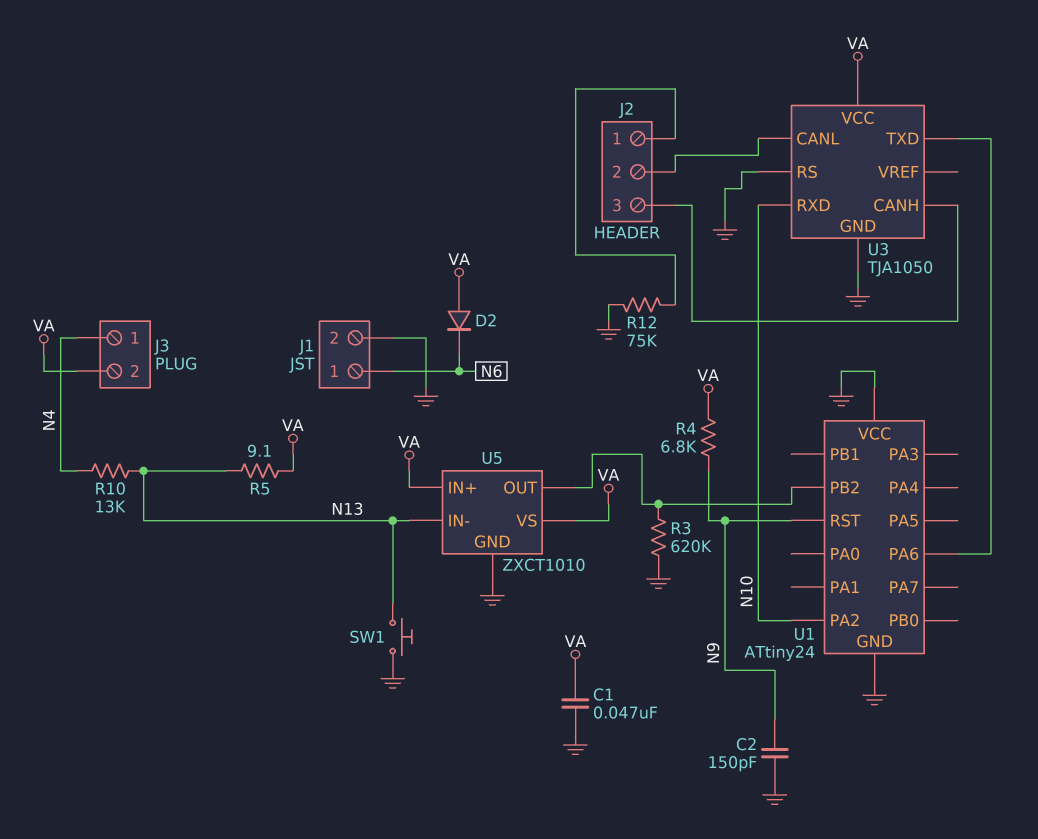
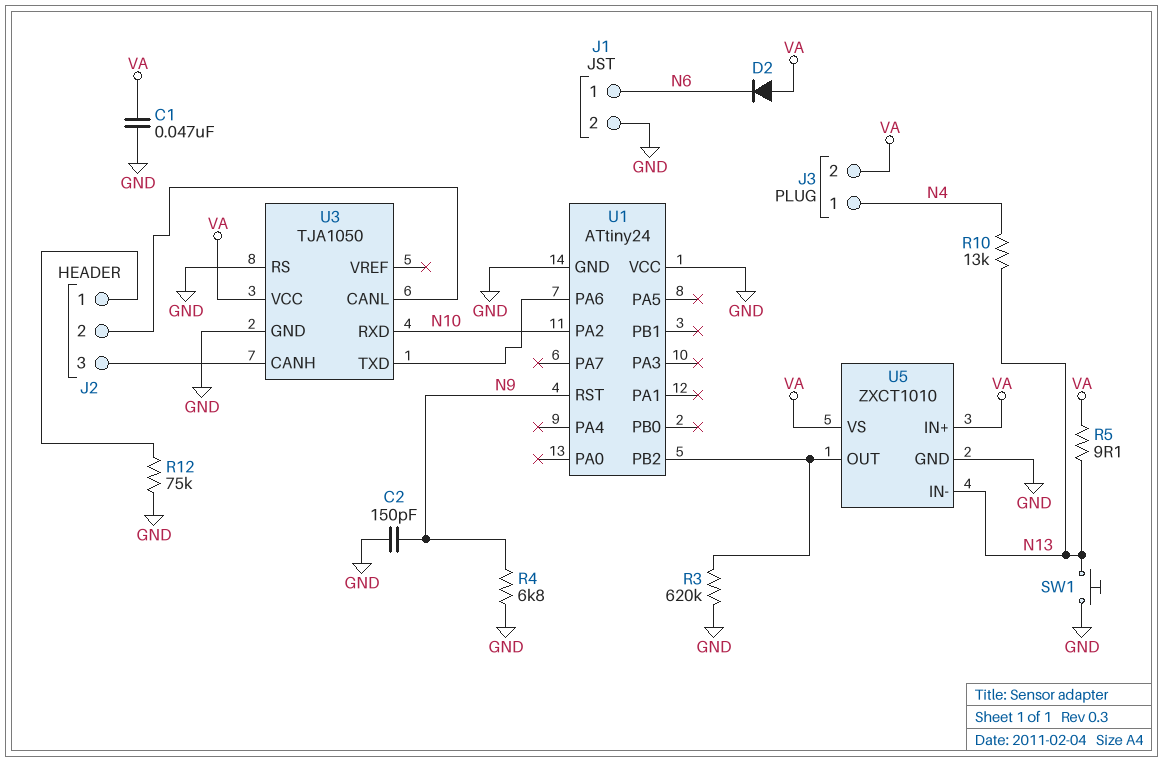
R4: 6.8k (N9, VA) -> 6.8k (GND, N9)

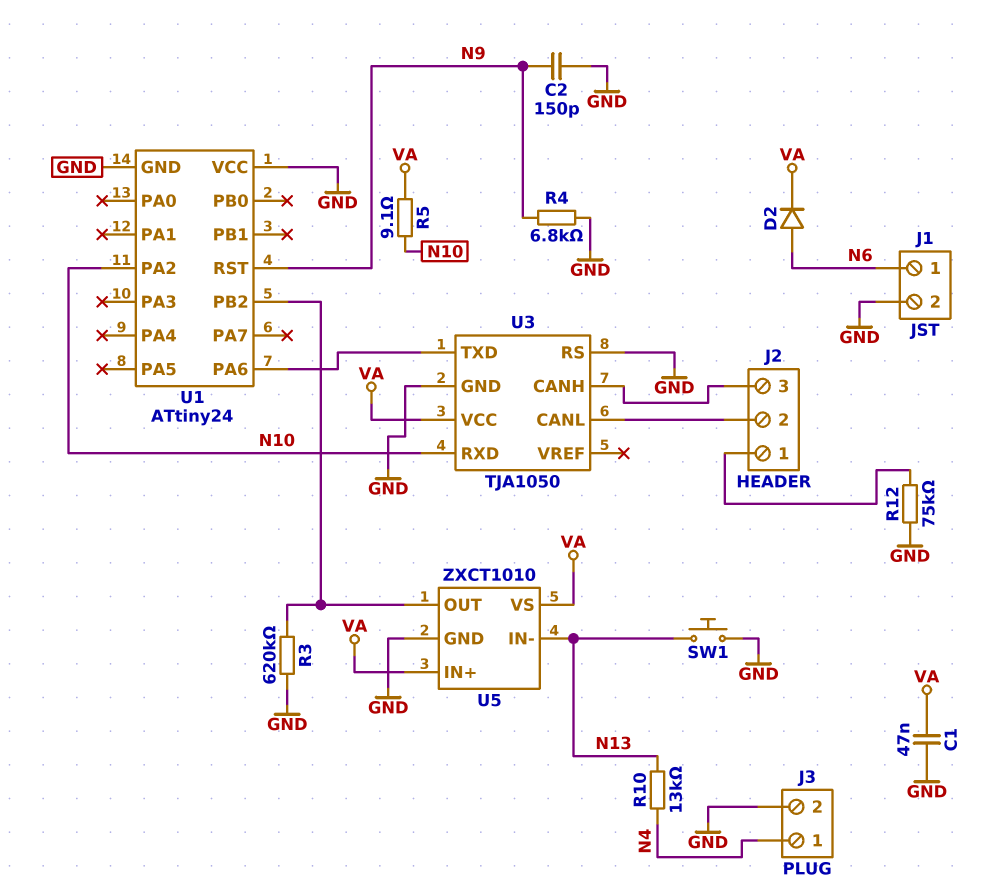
D2: diode (A VA, K N6) -> diode (A N6, K VA)
J3 pin 2: VA -> GND
R5: 9.1 (N13, VA) -> 9.1 (N10, VA)

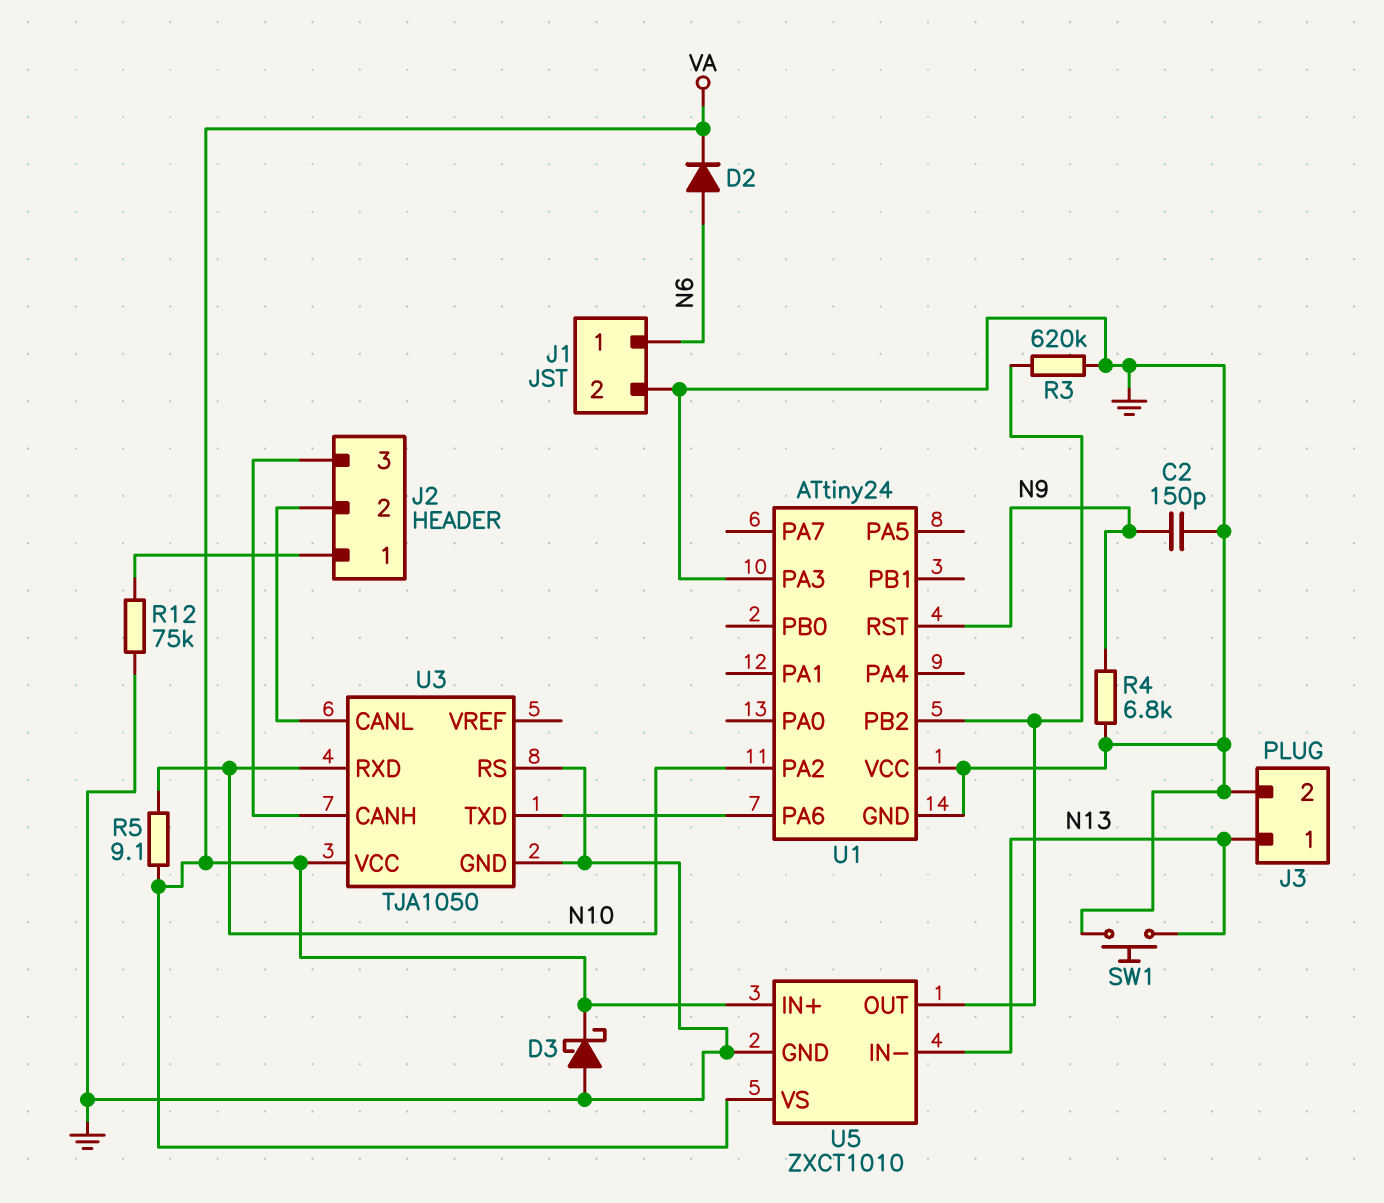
C1: 47nF (GND, VA) -> none
D3: none -> schottky (A GND, K VA)
J3 pin 1: N4 -> N13
R10: 13k (N4, N13) -> none
U1 pin PA3: none -> GND

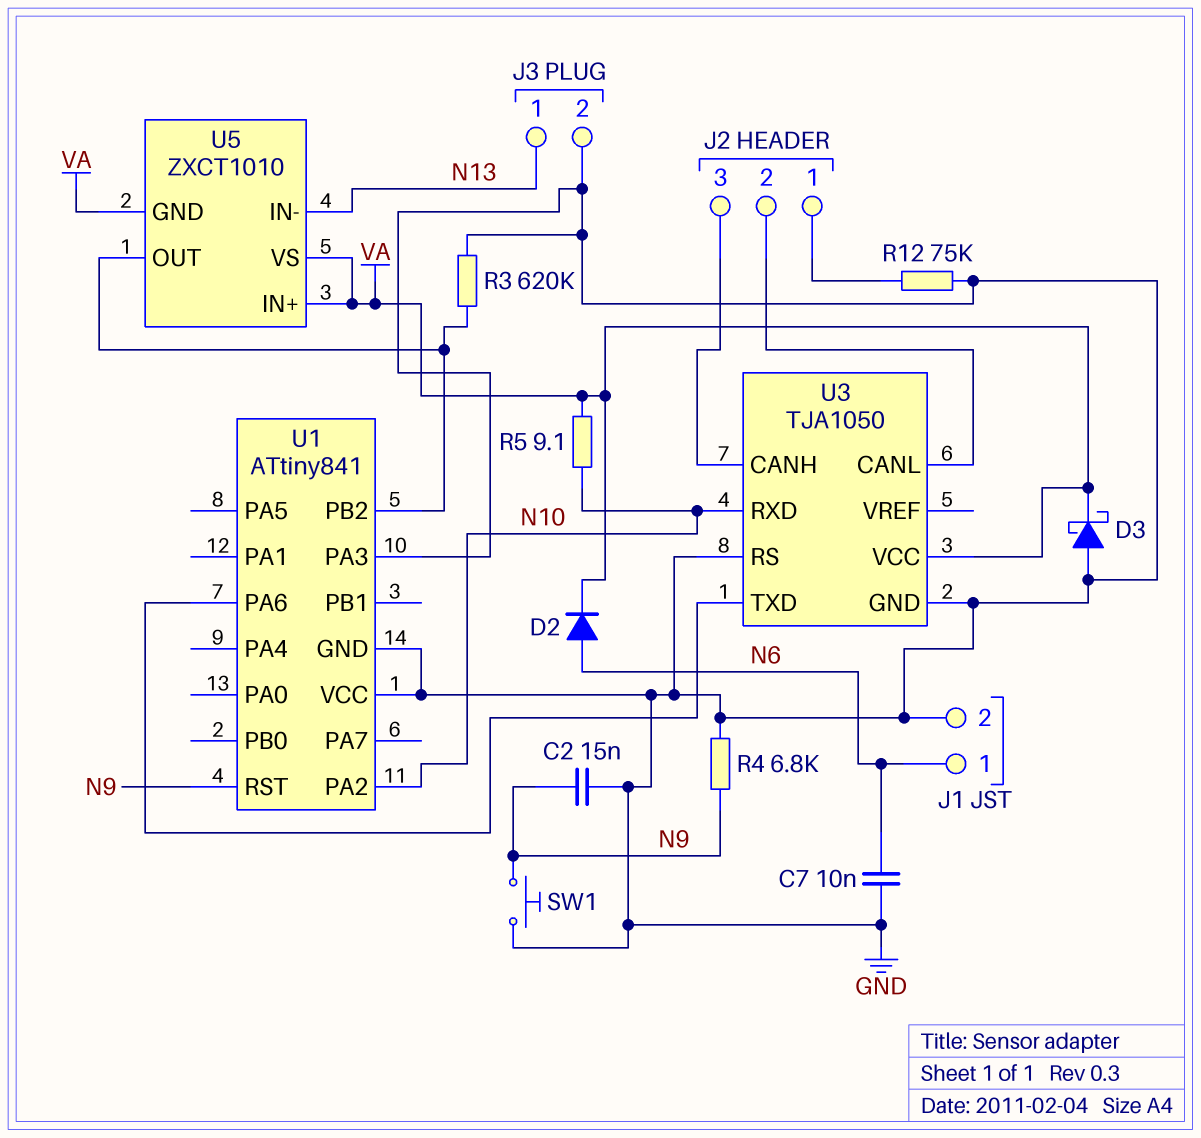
C2: 150pF (GND, N9) -> 15nF (GND, N9)
C7: none -> 10nF (GND, N6)
SW1: button (GND, N13) -> button (GND, N9)
U1: ATtiny24 -> ATtiny841
U5 pin GND: GND -> VA

